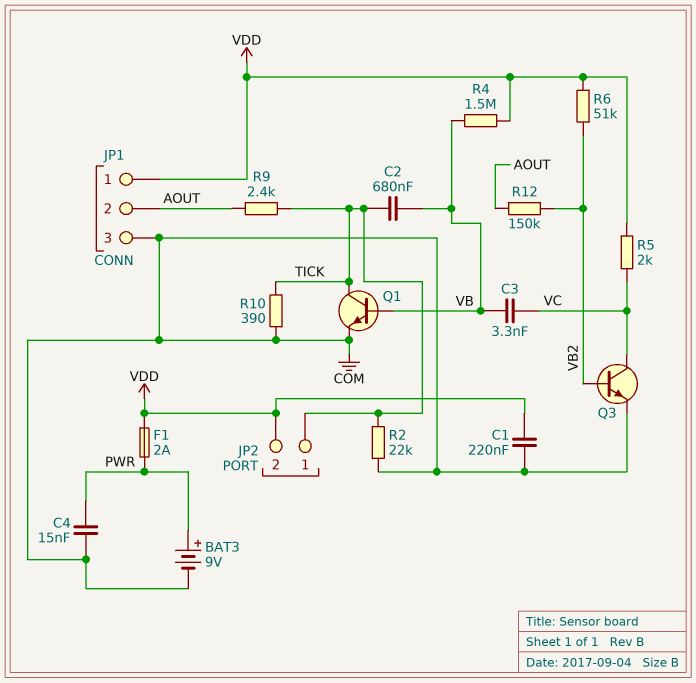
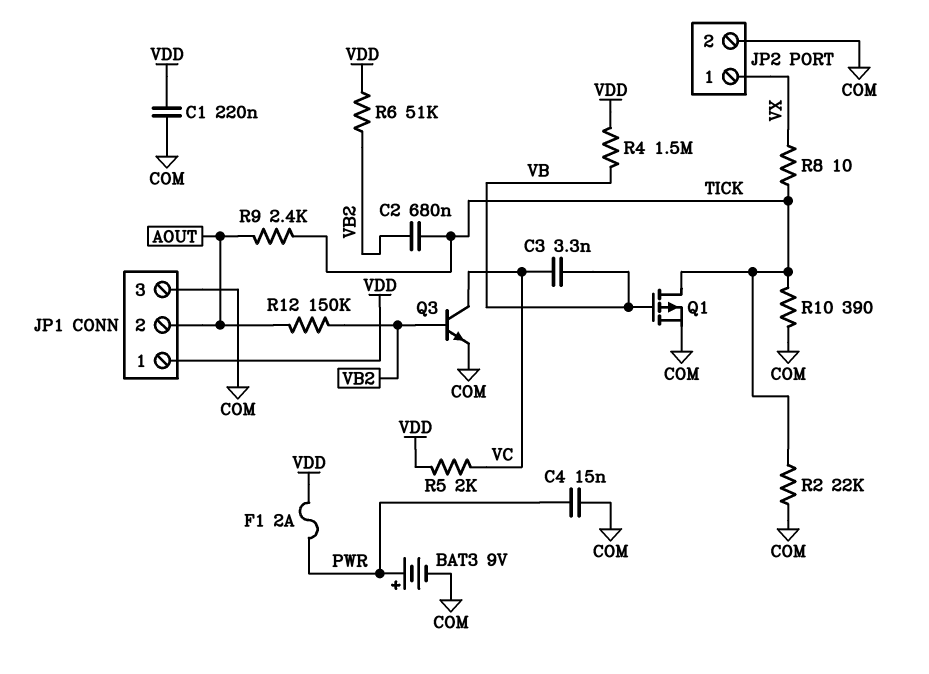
C2: 680nF (TICK, VB) -> 680nF (TICK, VB2)
JP2 pin 1: TICK -> VX
JP2 pin 2: VDD -> COM
Q1: NPN (B VB, C TICK, E COM) -> PMOS (G VB, D TICK, S COM)
R8: none -> 10 (TICK, VX)

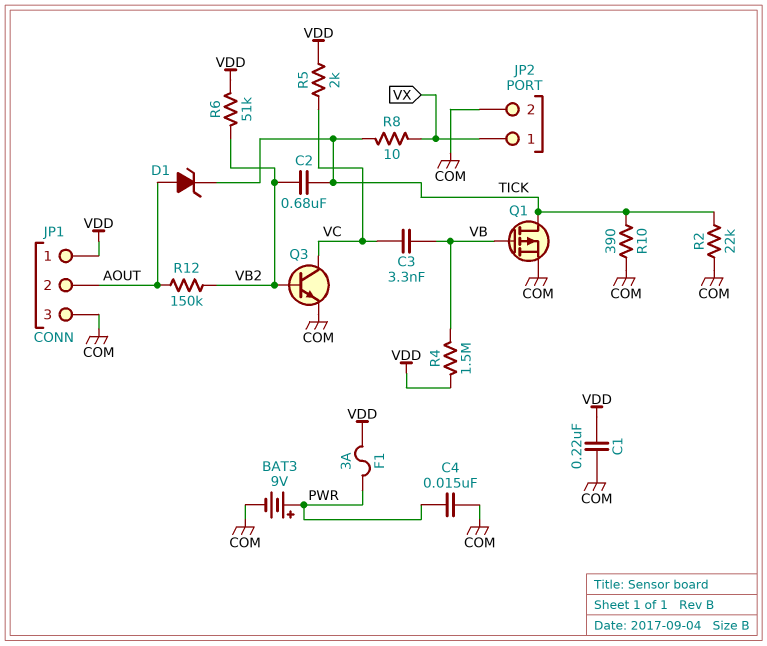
D1: none -> zener (A AOUT, K TICK)
F1: 2A (PWR, VDD) -> 3A (PWR, VDD)
R9: 2.4k (AOUT, TICK) -> none

